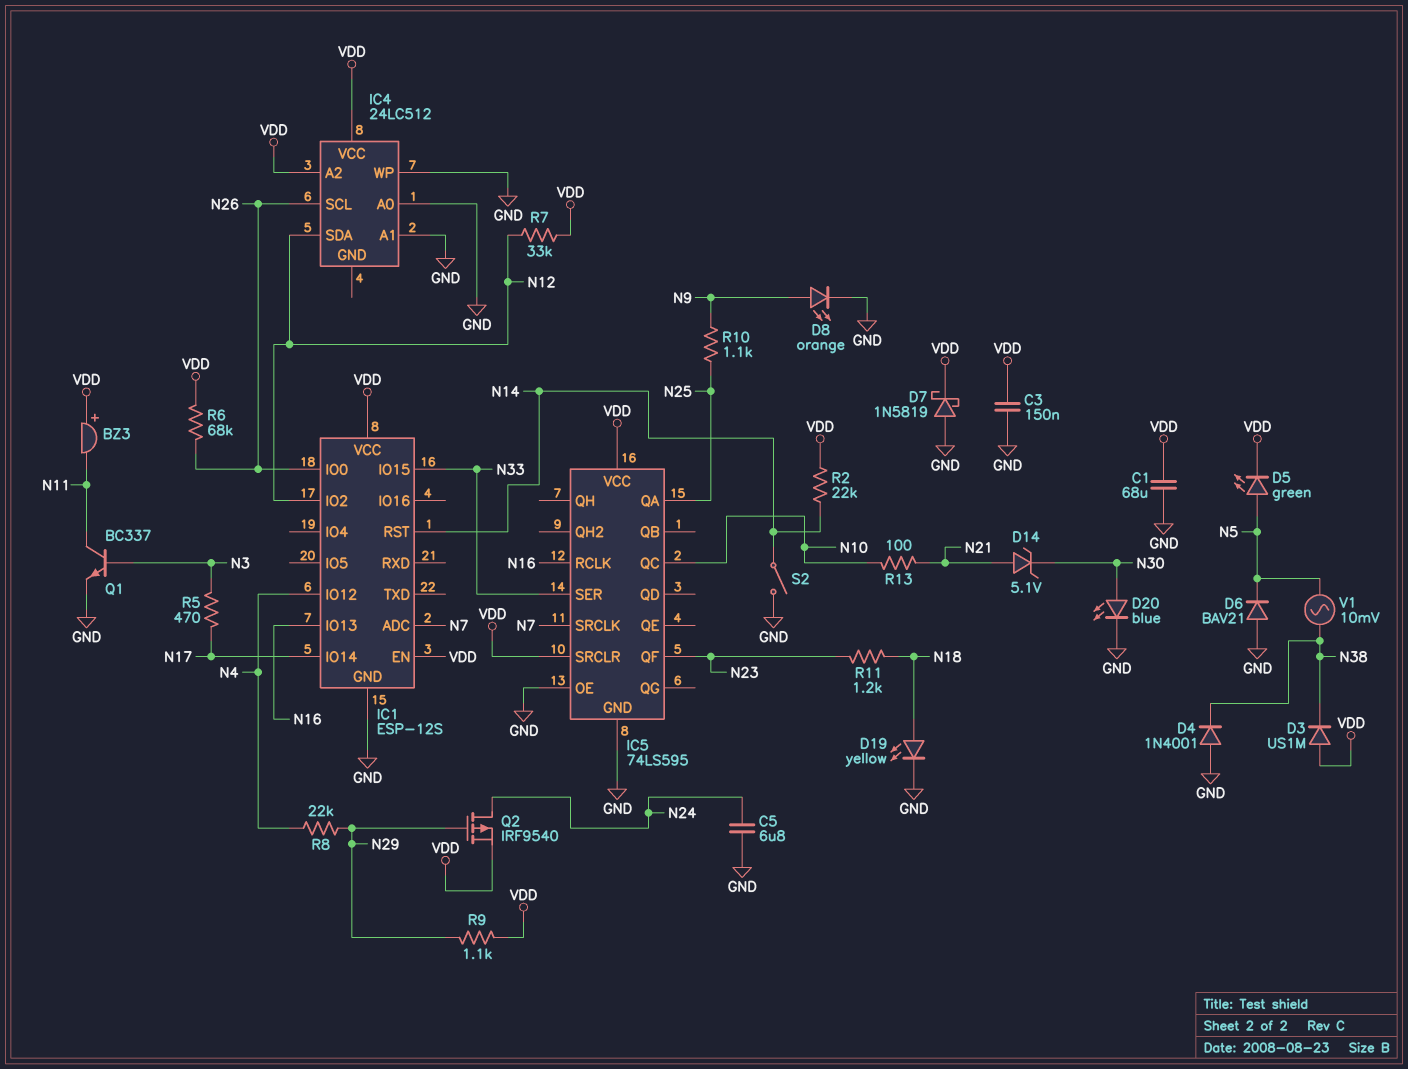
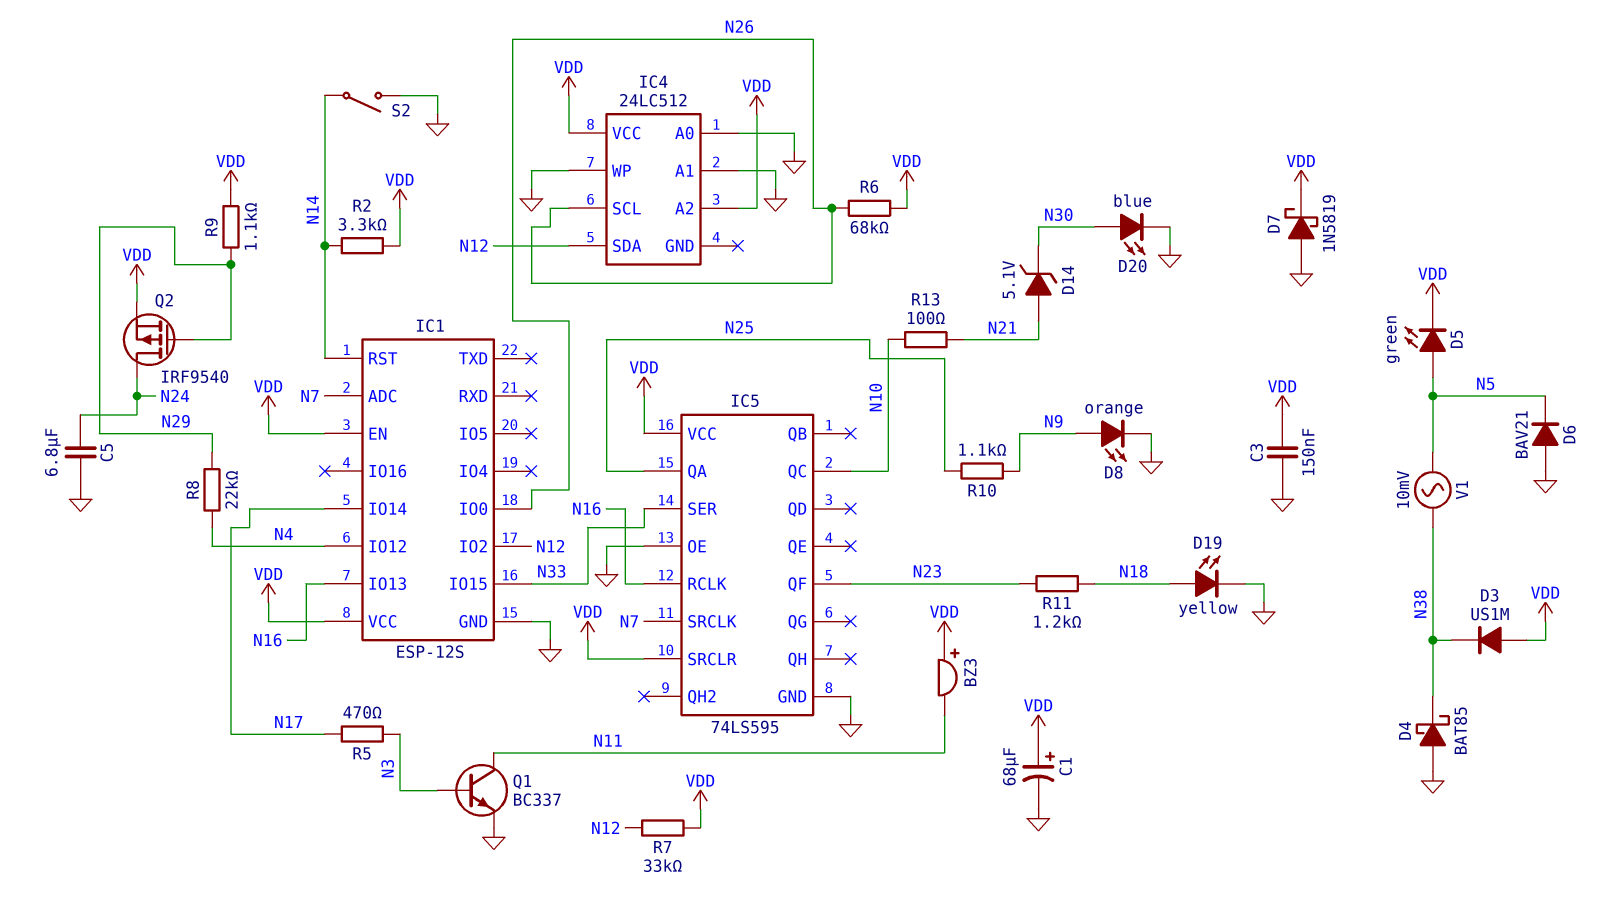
C1: 68uF (GND, VDD) -> 68uF (plus VDD, minus GND)
D4: diode 1N4001 (A GND, K N38) -> schottky BAT85 (A GND, K N38)
R2: 22k (N14, VDD) -> 3.3k (N14, VDD)

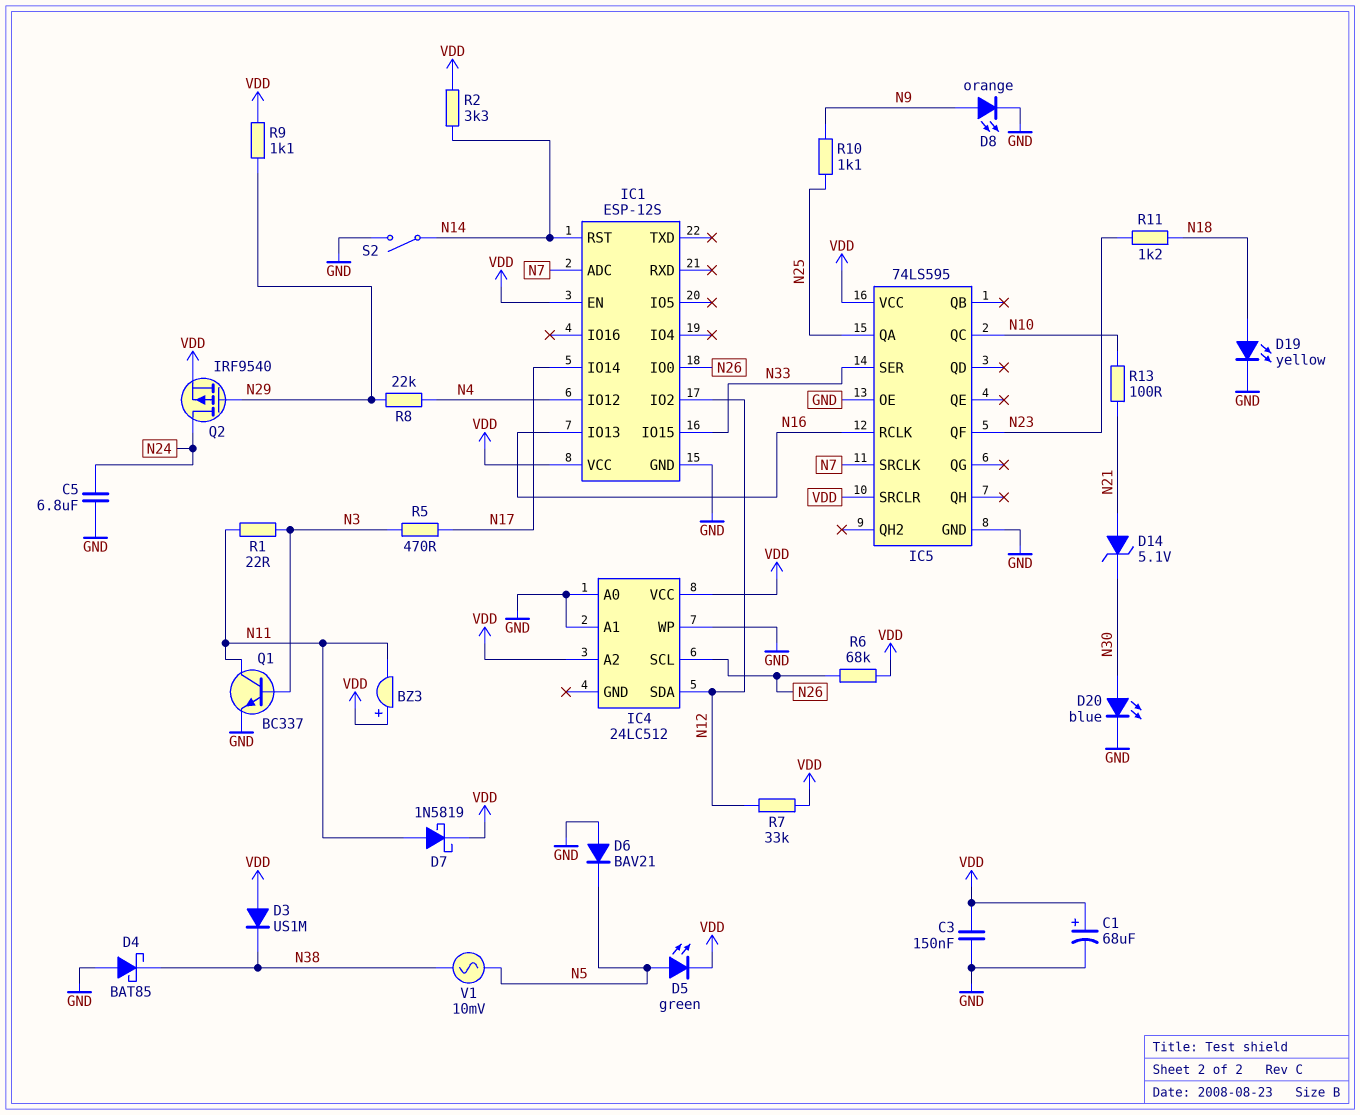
D7: schottky 1N5819 (A GND, K VDD) -> schottky 1N5819 (A N11, K VDD)
R1: none -> 22 (N3, N11)

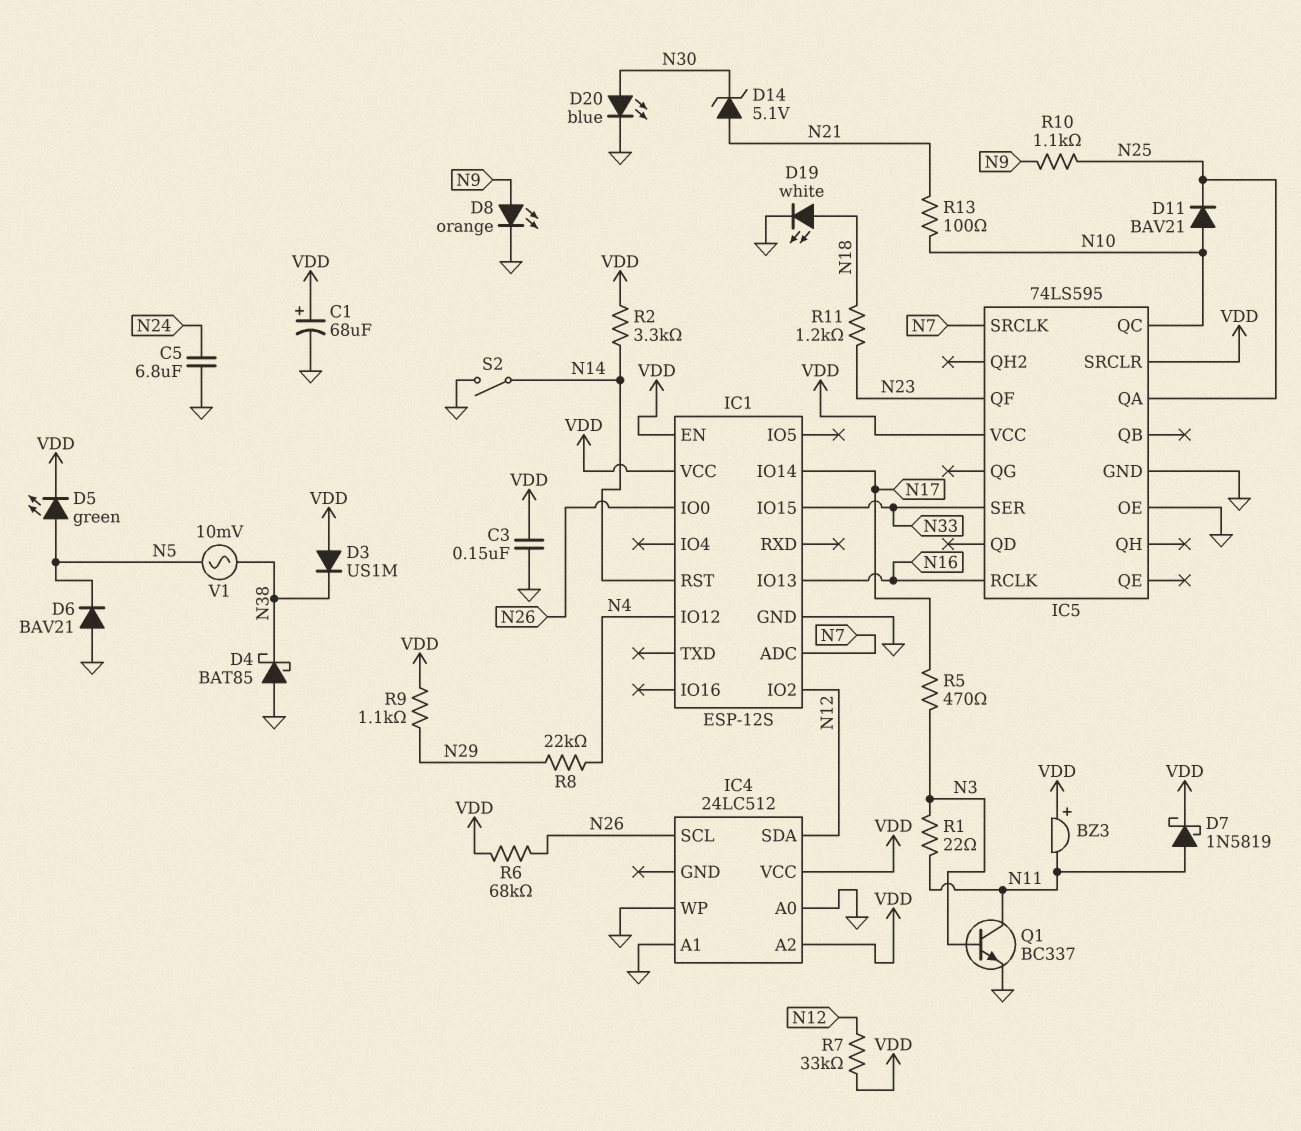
D11: none -> diode BAV21 (A N10, K N25)
D19: LED yellow (A N18, K GND) -> LED white (A N18, K GND)
Q2: PMOS IRF9540 (G N29, D N24, S VDD) -> none

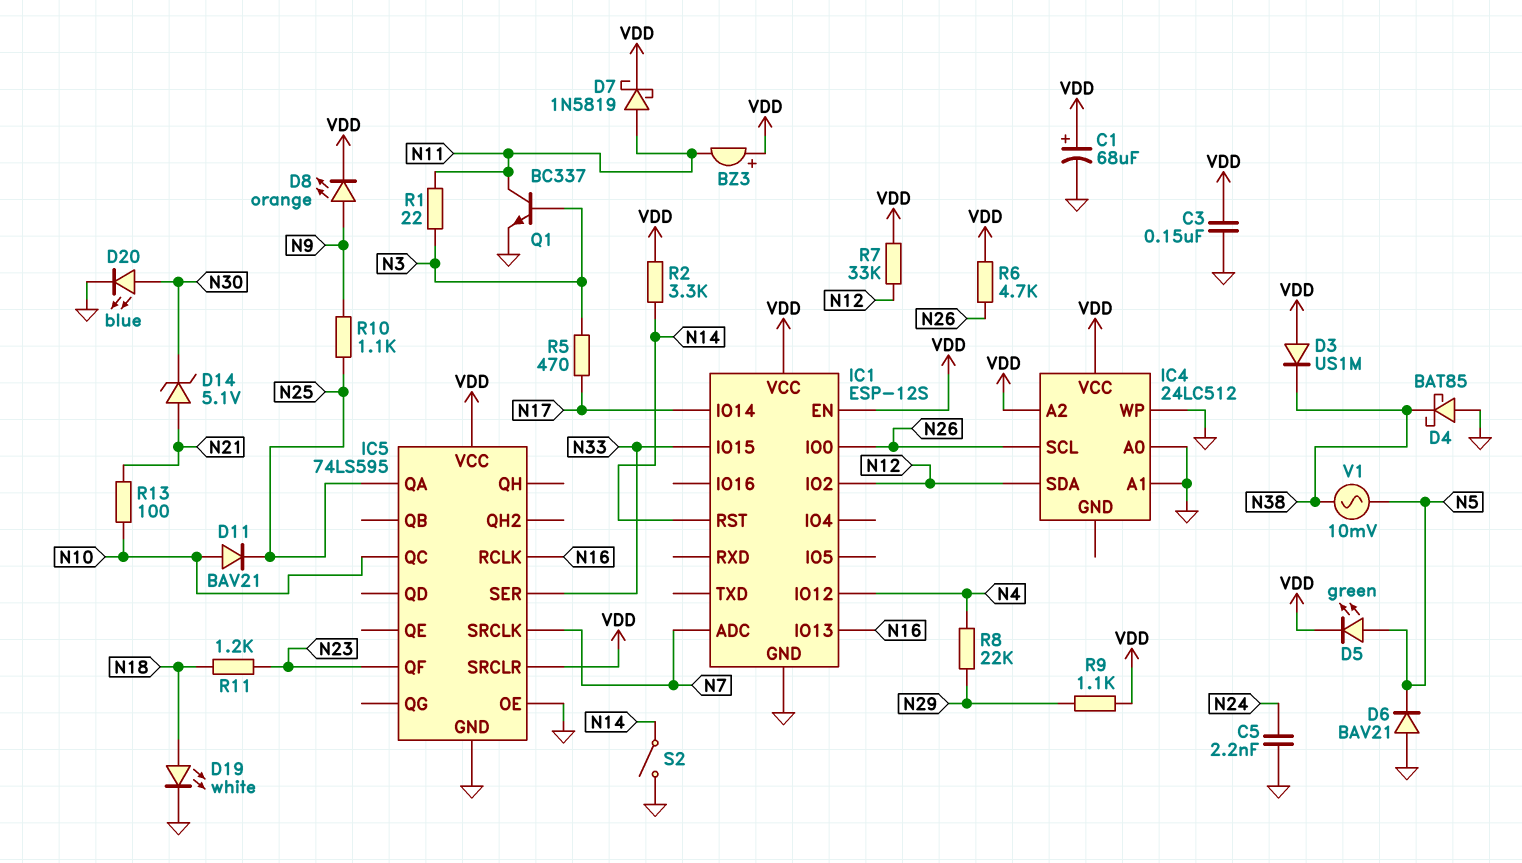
C5: 6.8uF (GND, N24) -> 2.2nF (GND, N24)
D8: LED orange (A N9, K GND) -> LED orange (A N9, K VDD)
R6: 68k (N26, VDD) -> 4.7k (N26, VDD)

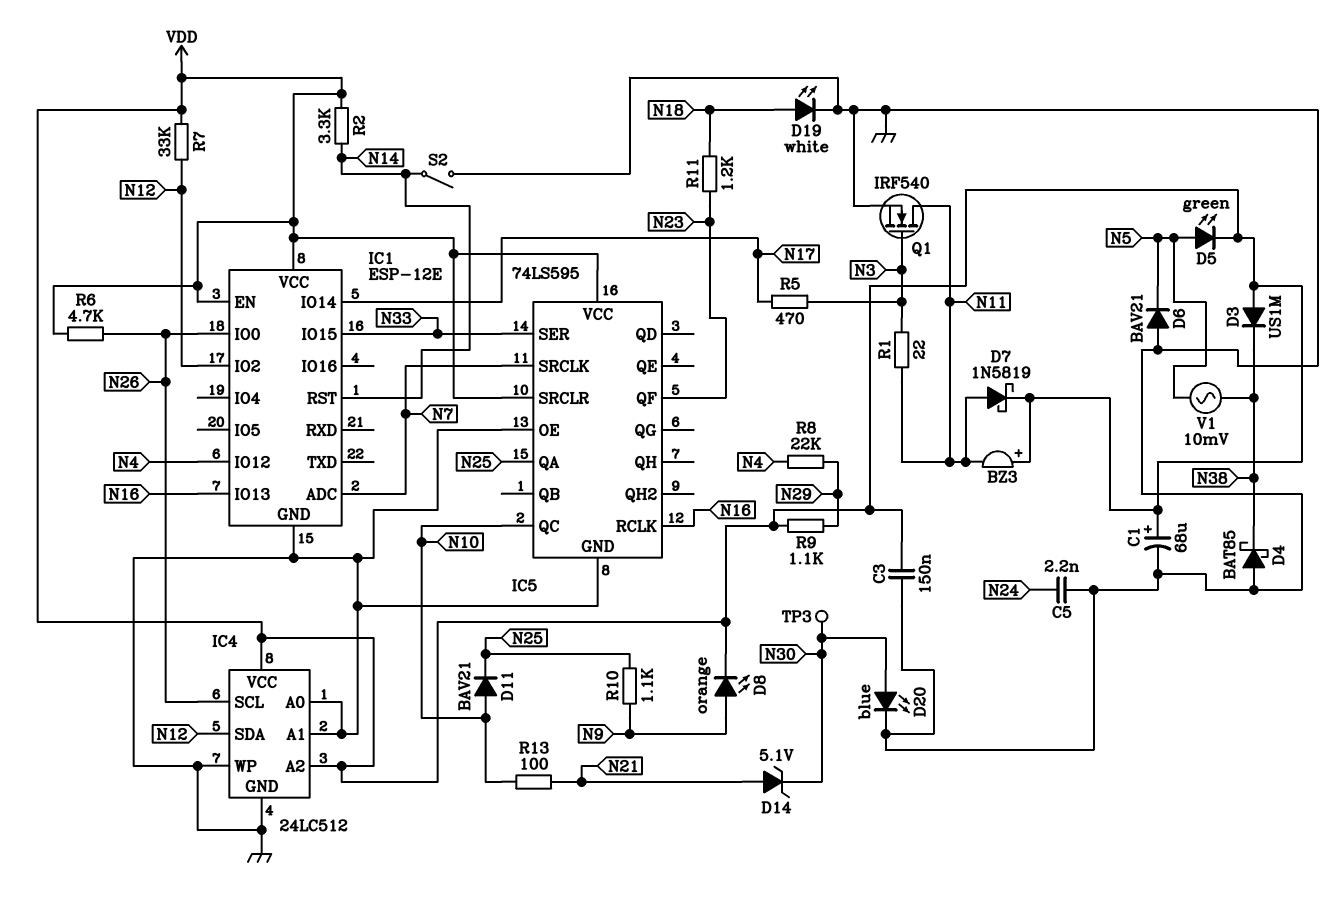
IC1: ESP-12S -> ESP-12E
IC4 pin GND: none -> GND
Q1: NPN BC337 (B N3, C N11, E GND) -> NMOS IRF540 (G N3, D N11, S GND)
TP3: none -> test point (N30)

